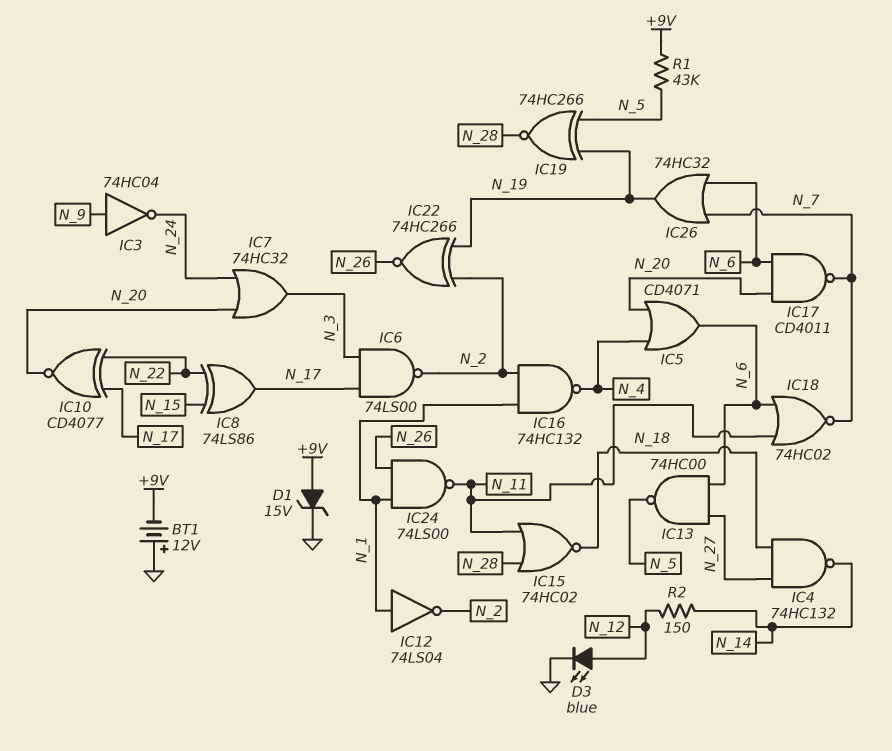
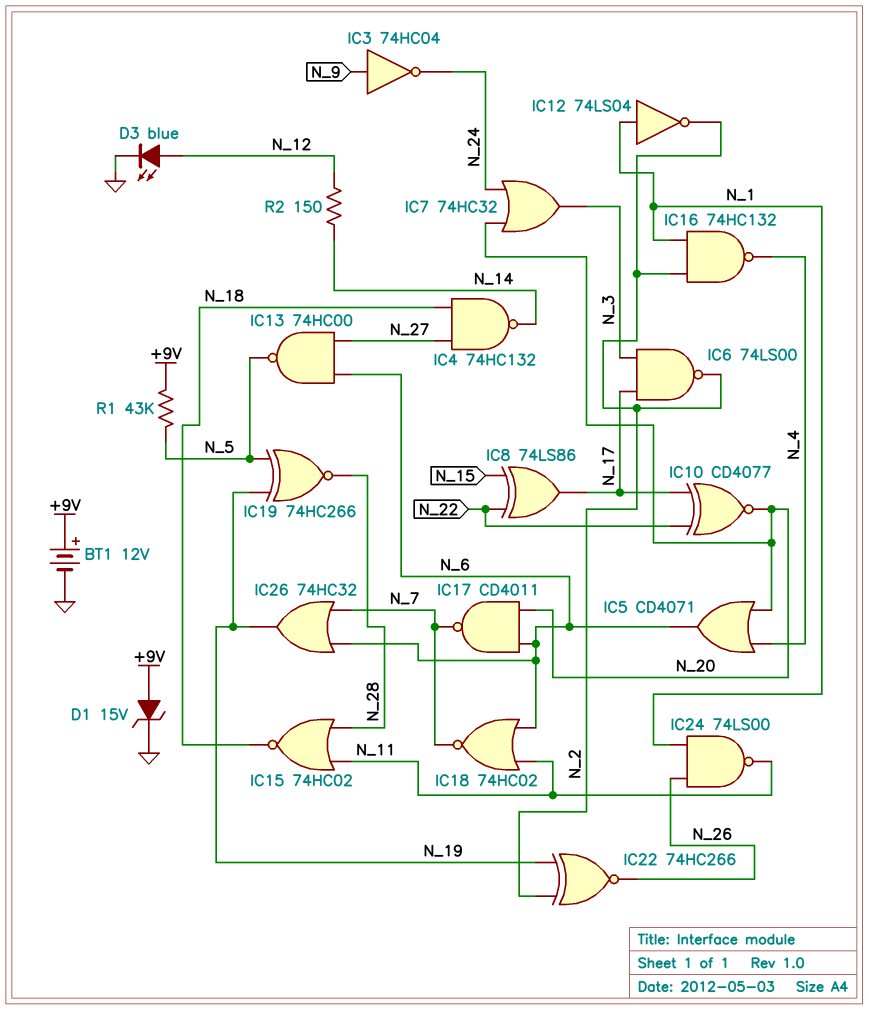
BT1: 12V (plus GND, minus +9V) -> 12V (plus +9V, minus GND)

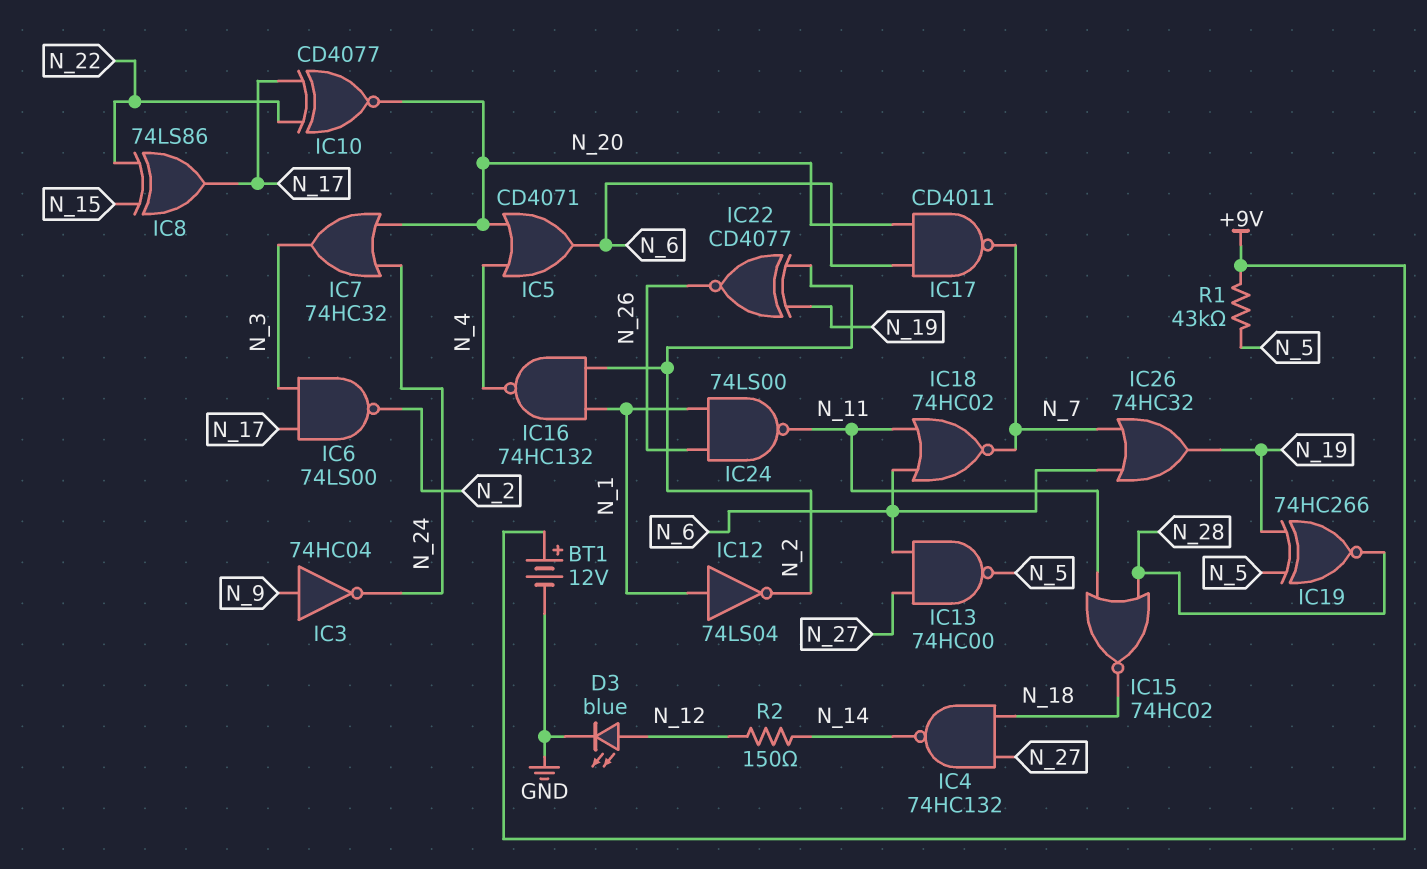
D1: zener 15V (A +9V, K GND) -> none
IC22: XNOR 74HC266 (in N_2, in N_19, out N_26) -> XNOR CD4077 (in N_2, in N_19, out N_26)

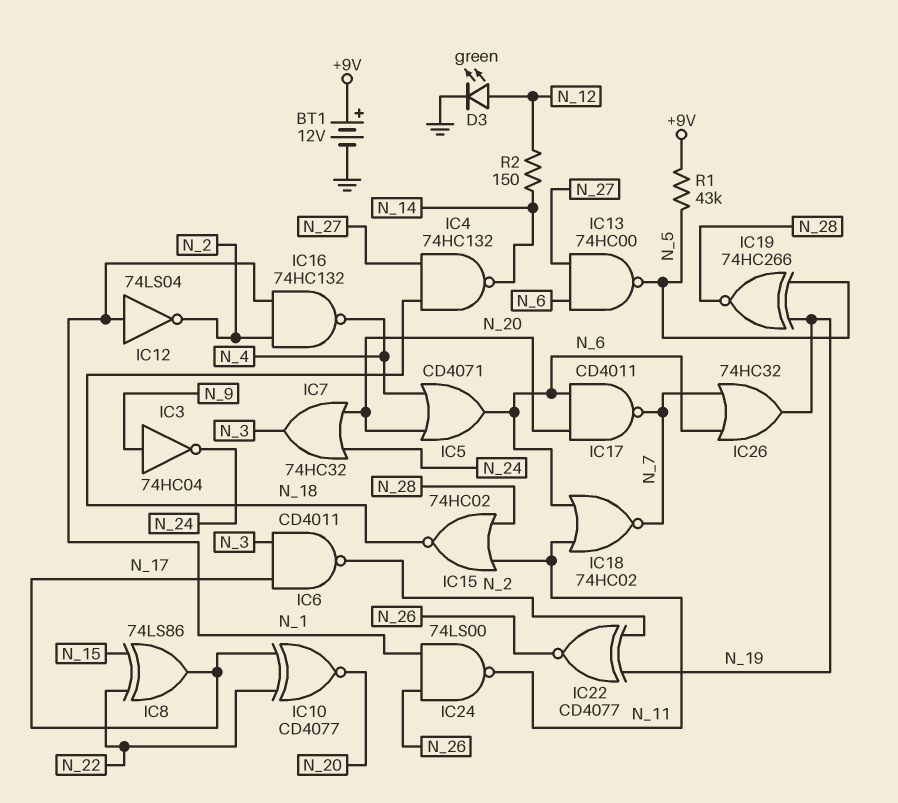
D3: LED blue (A N_12, K GND) -> LED green (A N_12, K GND)
IC6: NAND 74LS00 (in N_3, in N_17, out N_2) -> NAND CD4011 (in N_3, in N_17, out N_2)

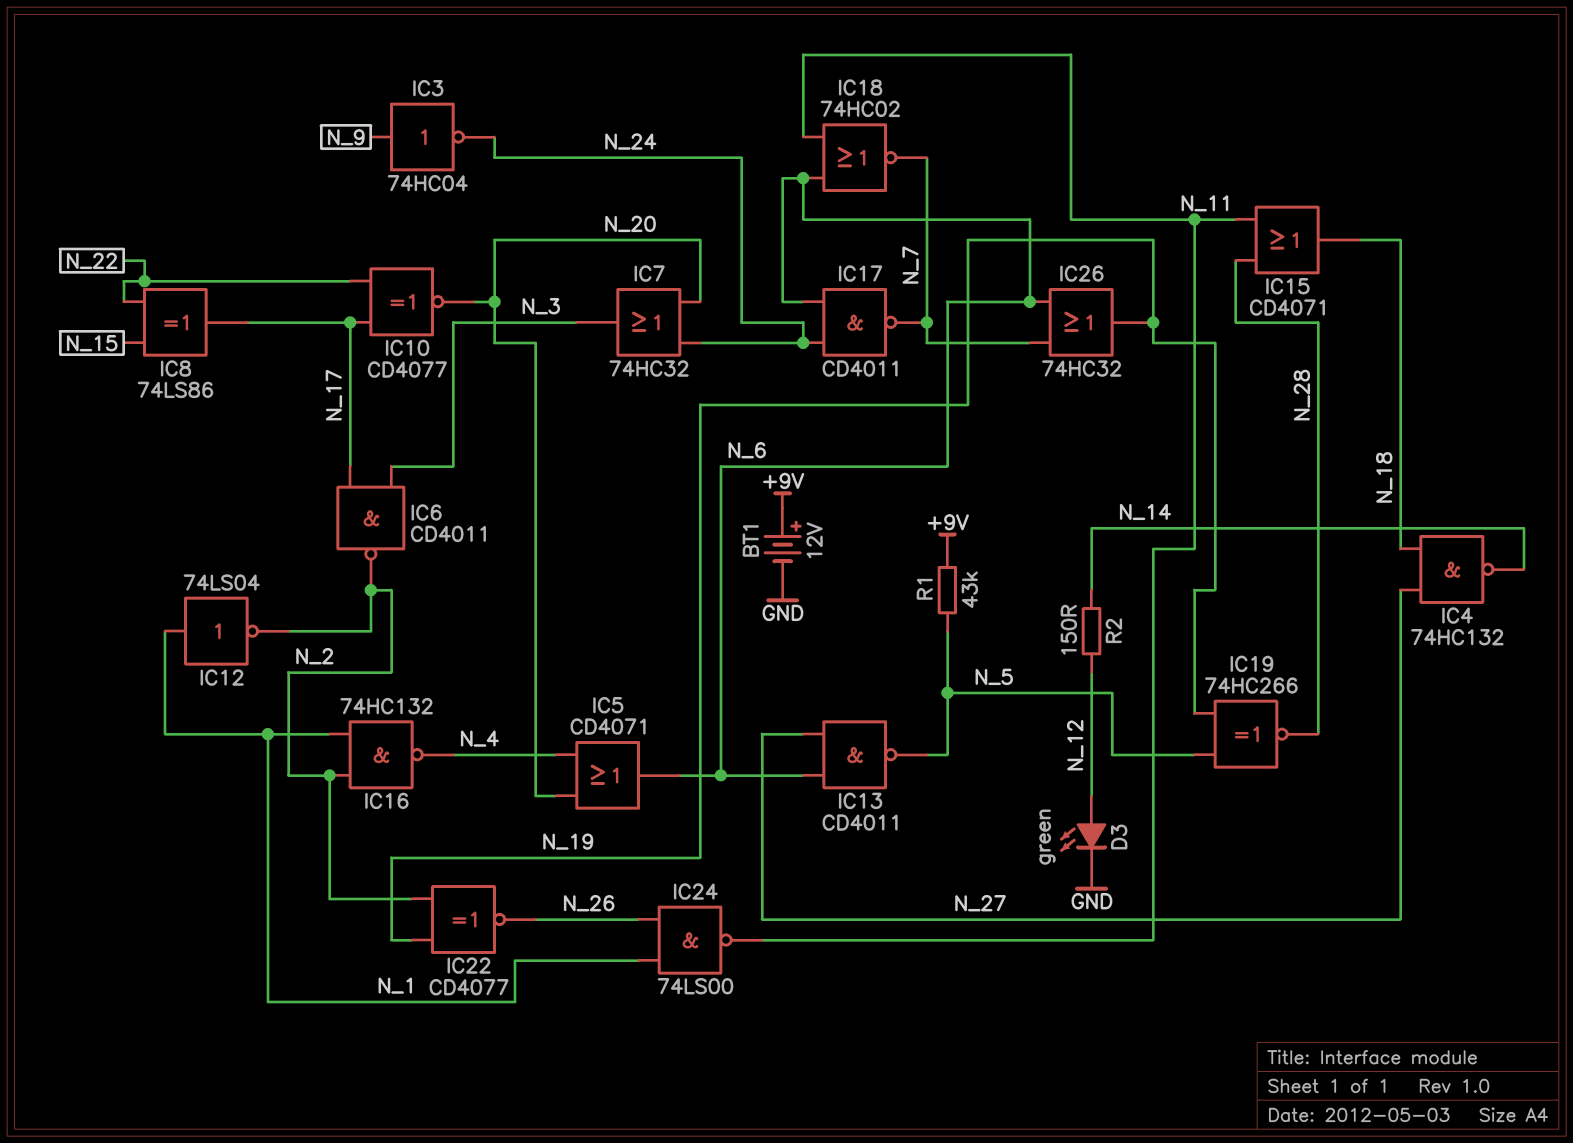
IC13: NAND 74HC00 (in N_6, in N_27, out N_5) -> NAND CD4011 (in N_6, in N_27, out N_5)
IC15: NOR 74HC02 (in N_11, in N_28, out N_18) -> OR CD4071 (in N_11, in N_28, out N_18)
IC17: NAND CD4011 (in N_6, in N_20, out N_7) -> NAND CD4011 (in N_6, in N_24, out N_7)

